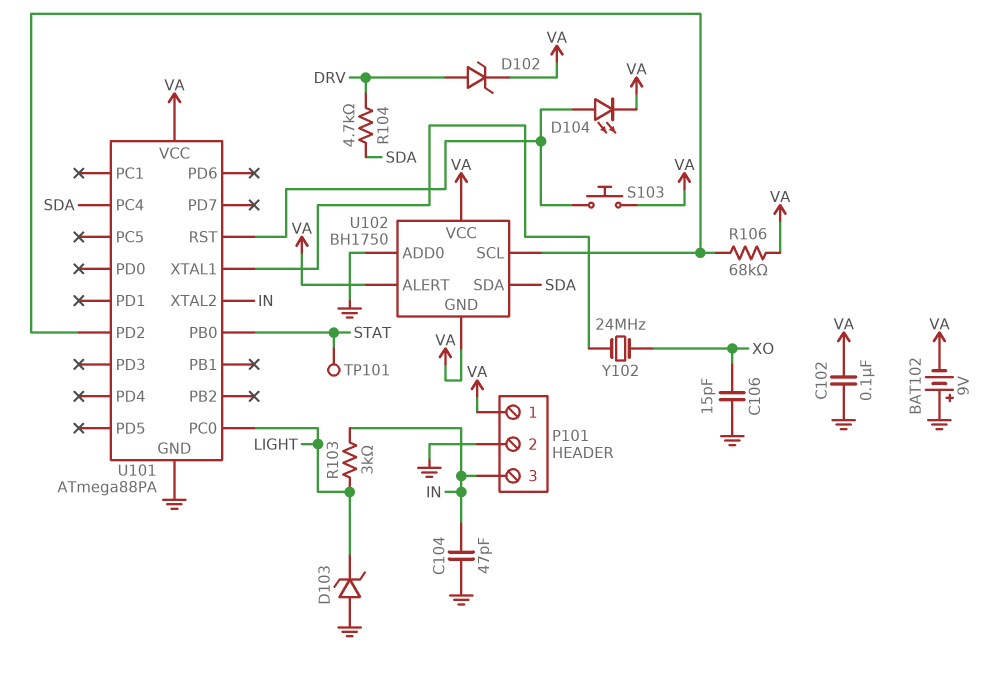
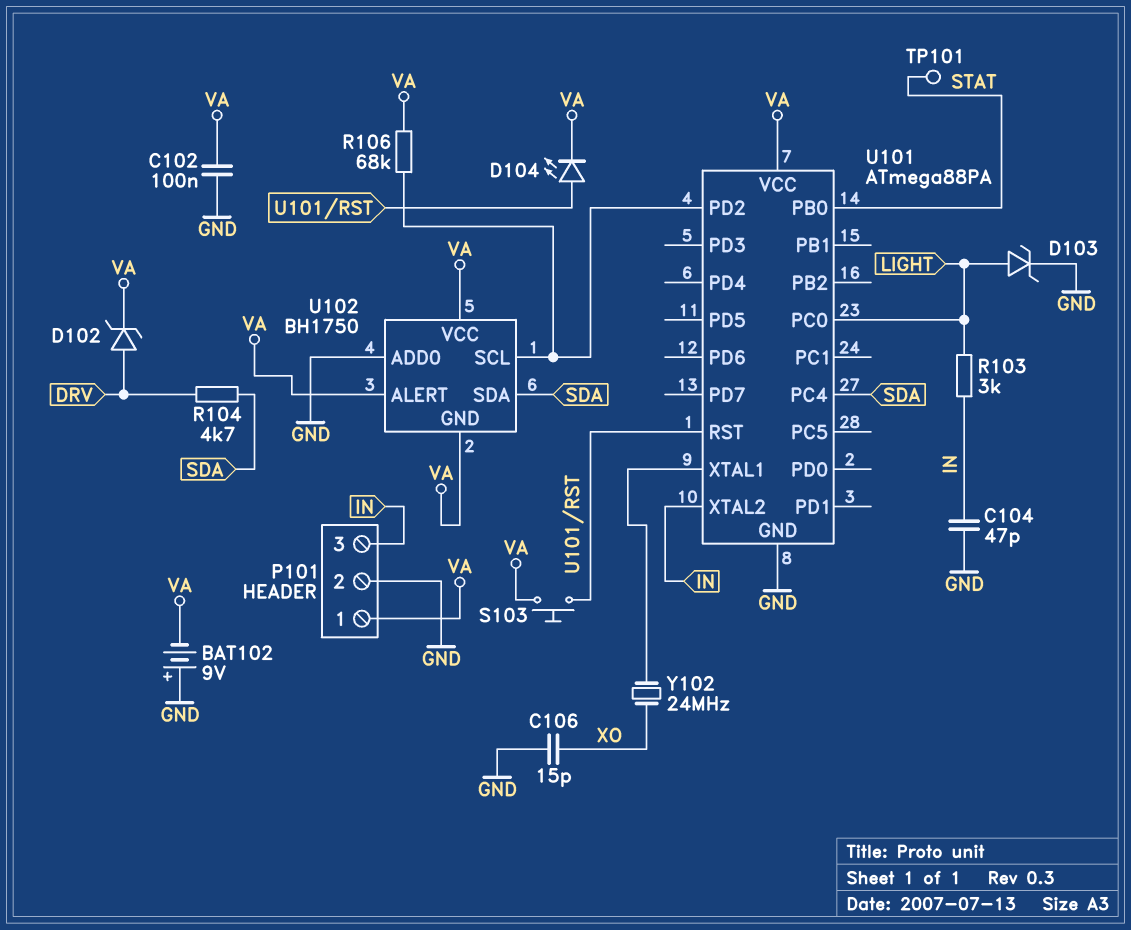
D103: zener (A GND, K LIGHT) -> zener (A LIGHT, K GND)

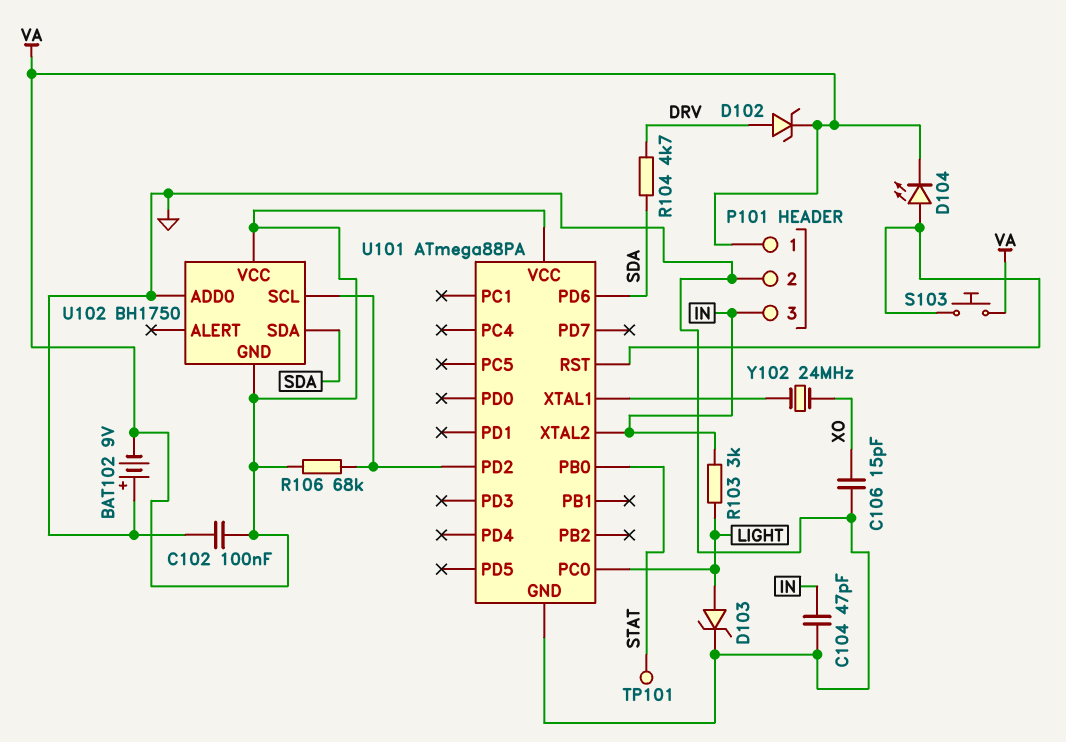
U101 pin PC4: SDA -> none
U101 pin PD6: none -> SDA
U102 pin ALERT: VA -> none

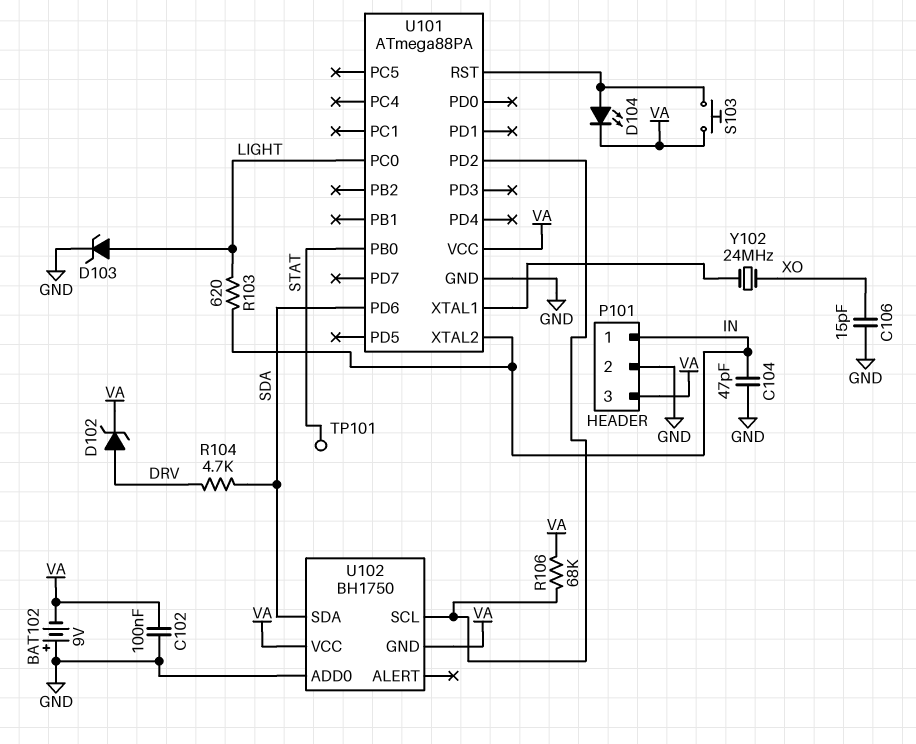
P101 pin 1: VA -> IN
P101 pin 3: IN -> VA
R103: 3k (IN, LIGHT) -> 620 (IN, LIGHT)

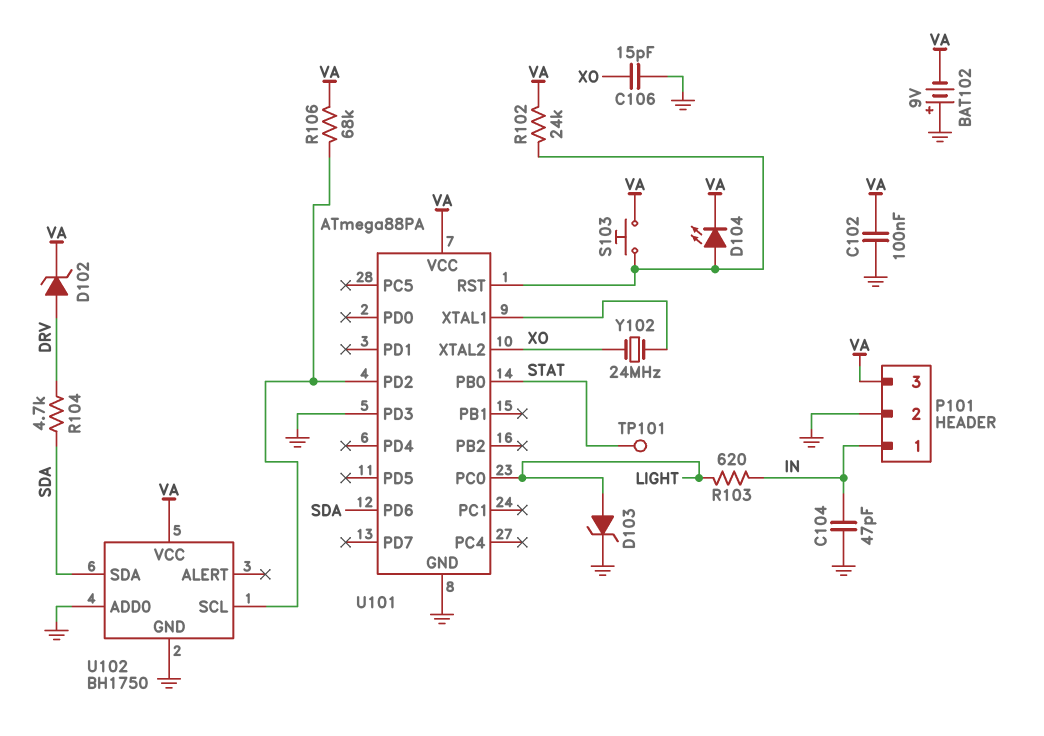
R102: none -> 24k (U101/RST, VA)
U101 pin PD3: none -> GND
U101 pin XTAL2: IN -> XO
U102 pin GND: VA -> GND

